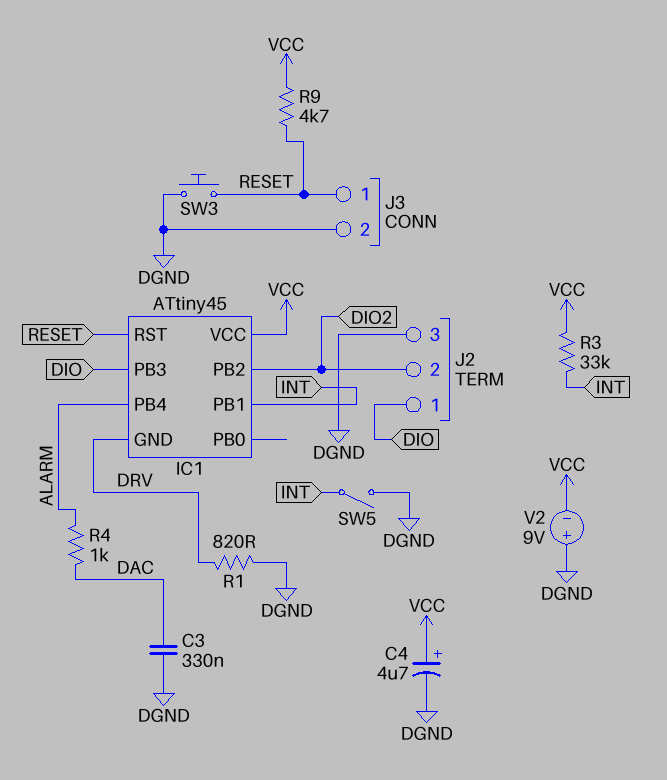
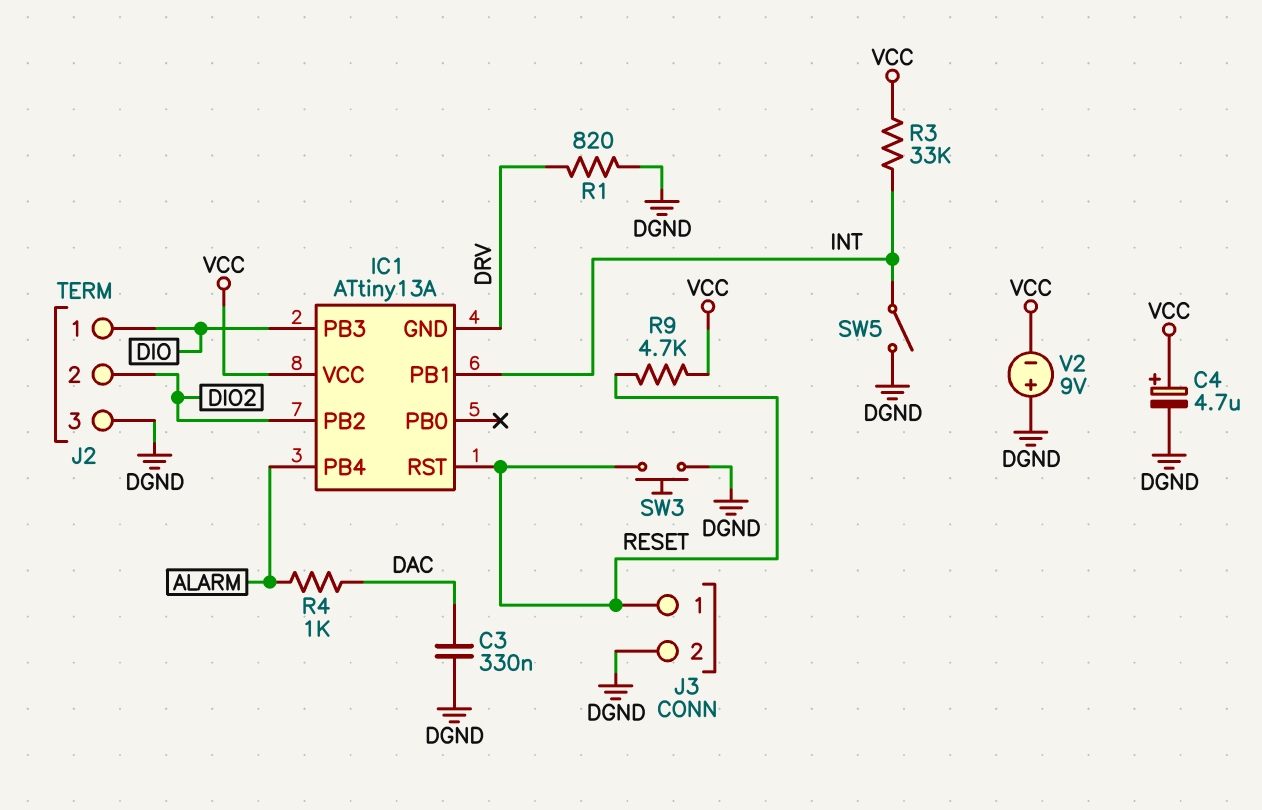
IC1: ATtiny45 -> ATtiny13A

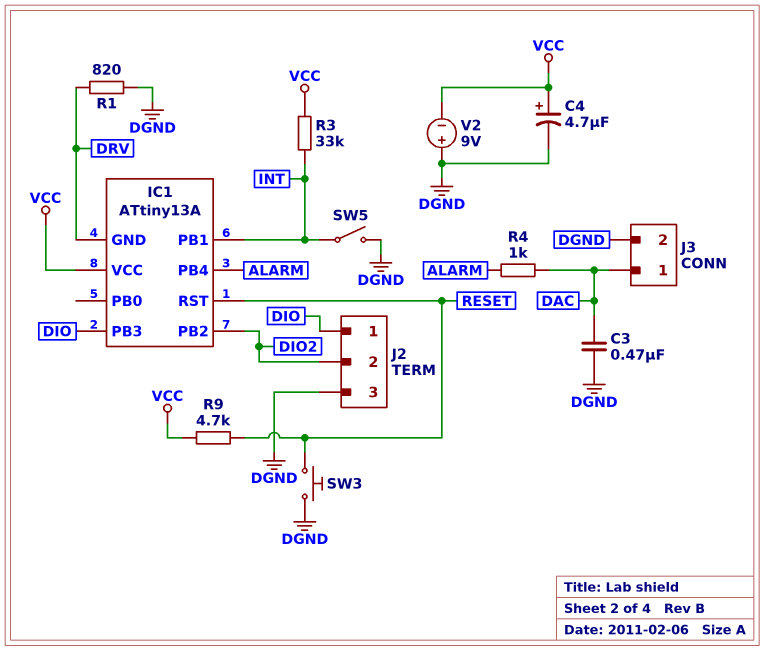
C3: 330nF (DAC, DGND) -> 470nF (DAC, DGND)
J3 pin 1: RESET -> DAC

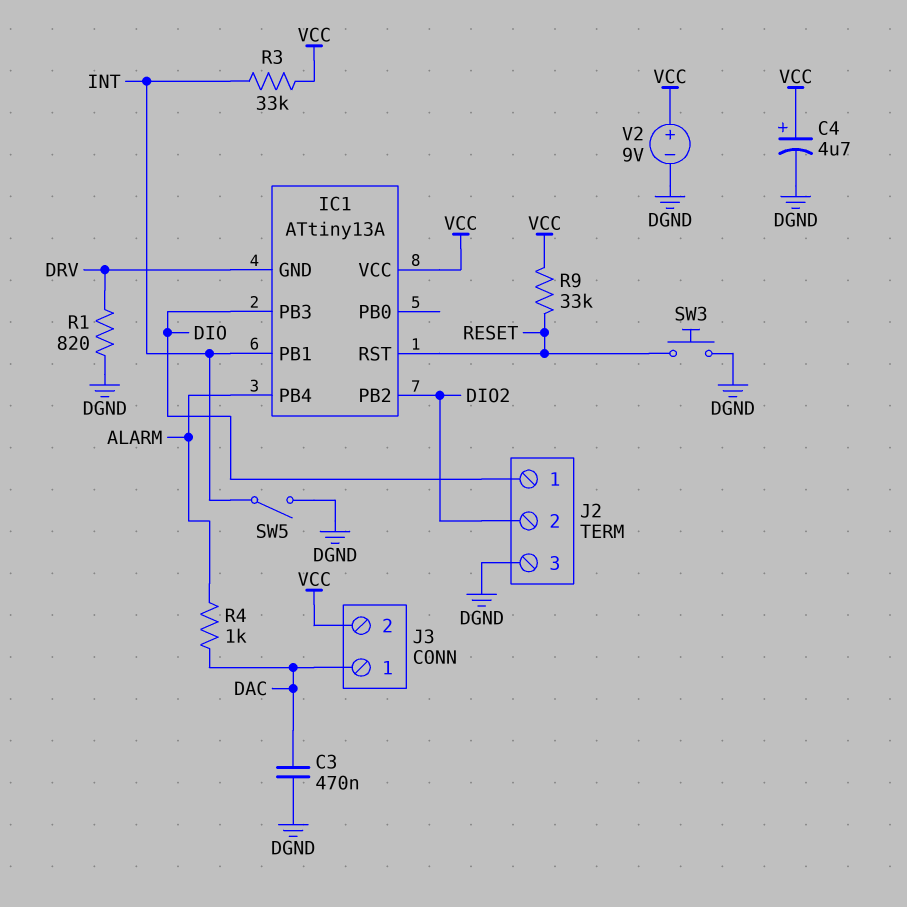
J3 pin 2: DGND -> VCC
R9: 4.7k (RESET, VCC) -> 33k (RESET, VCC)
V2: 9V (plus DGND, minus VCC) -> 9V (plus VCC, minus DGND)

